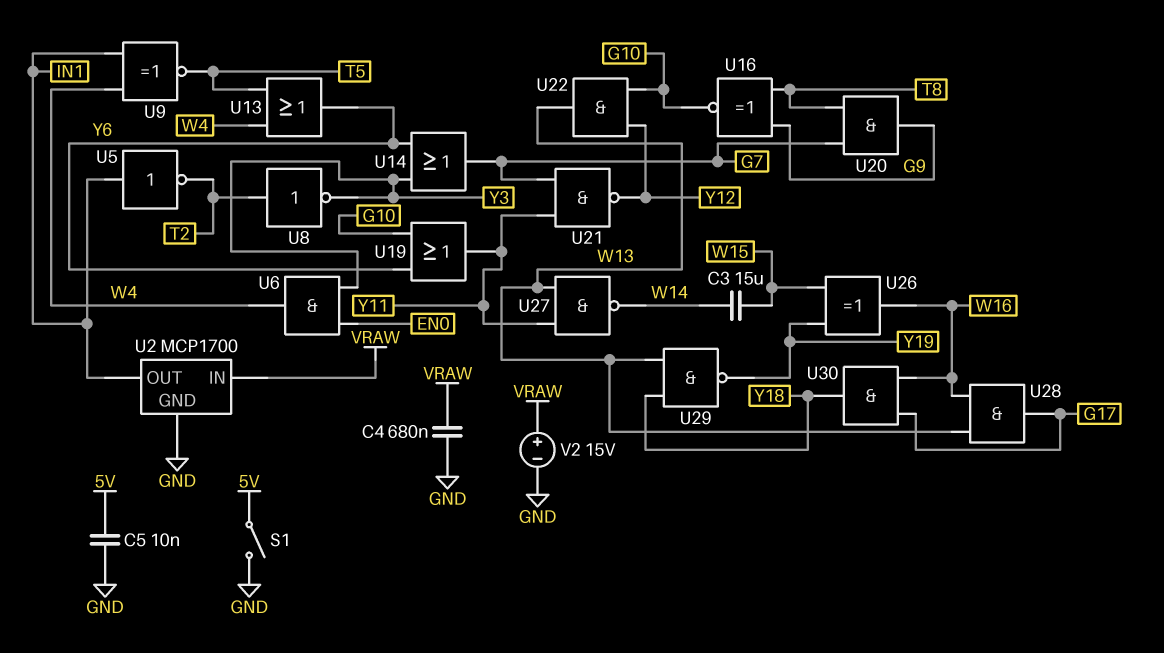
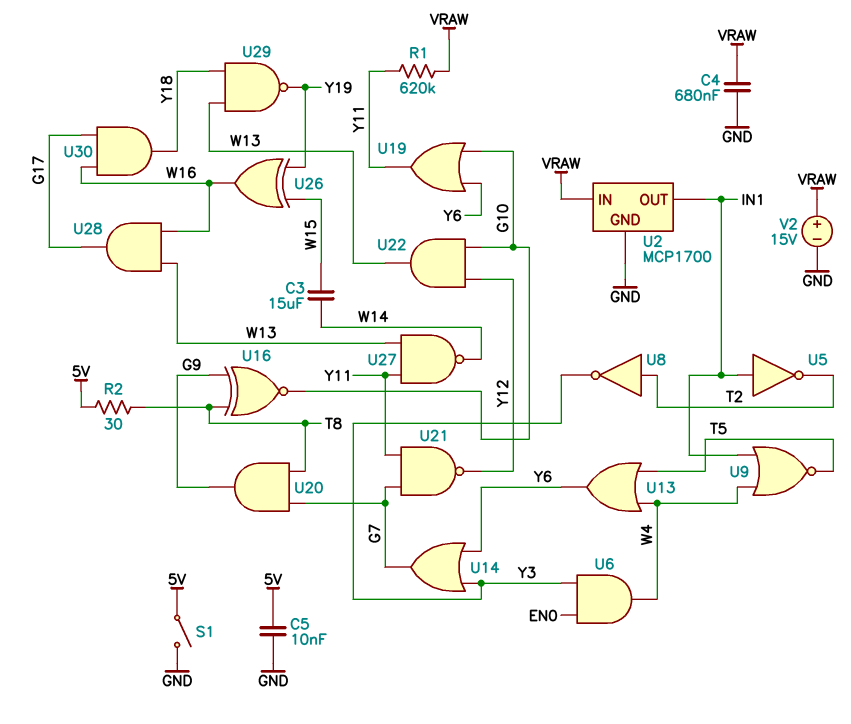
R1: none -> 620k (VRAW, Y11)
R2: none -> 30 (5V, T8)
U9: XNOR (in IN1, in W4, out T5) -> NOR (in IN1, in W4, out T5)

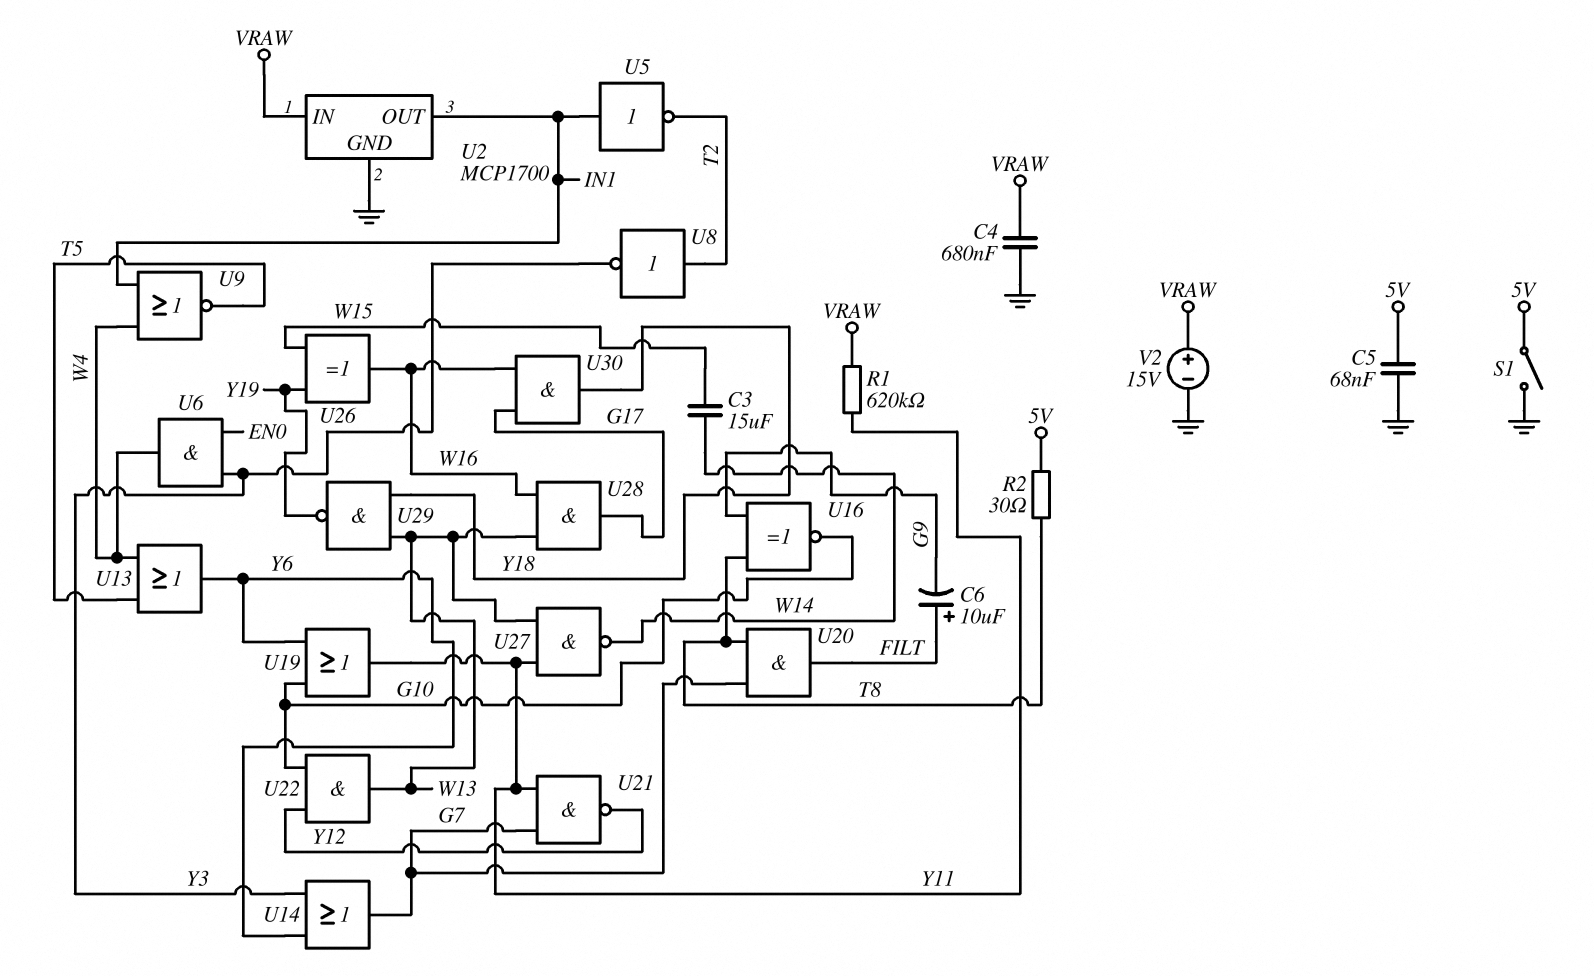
C5: 10nF (5V, GND) -> 68nF (5V, GND)
C6: none -> 10uF (plus FILT, minus G9)
U20: AND (in G7, in T8, out G9) -> AND (in G7, in T8, out FILT)

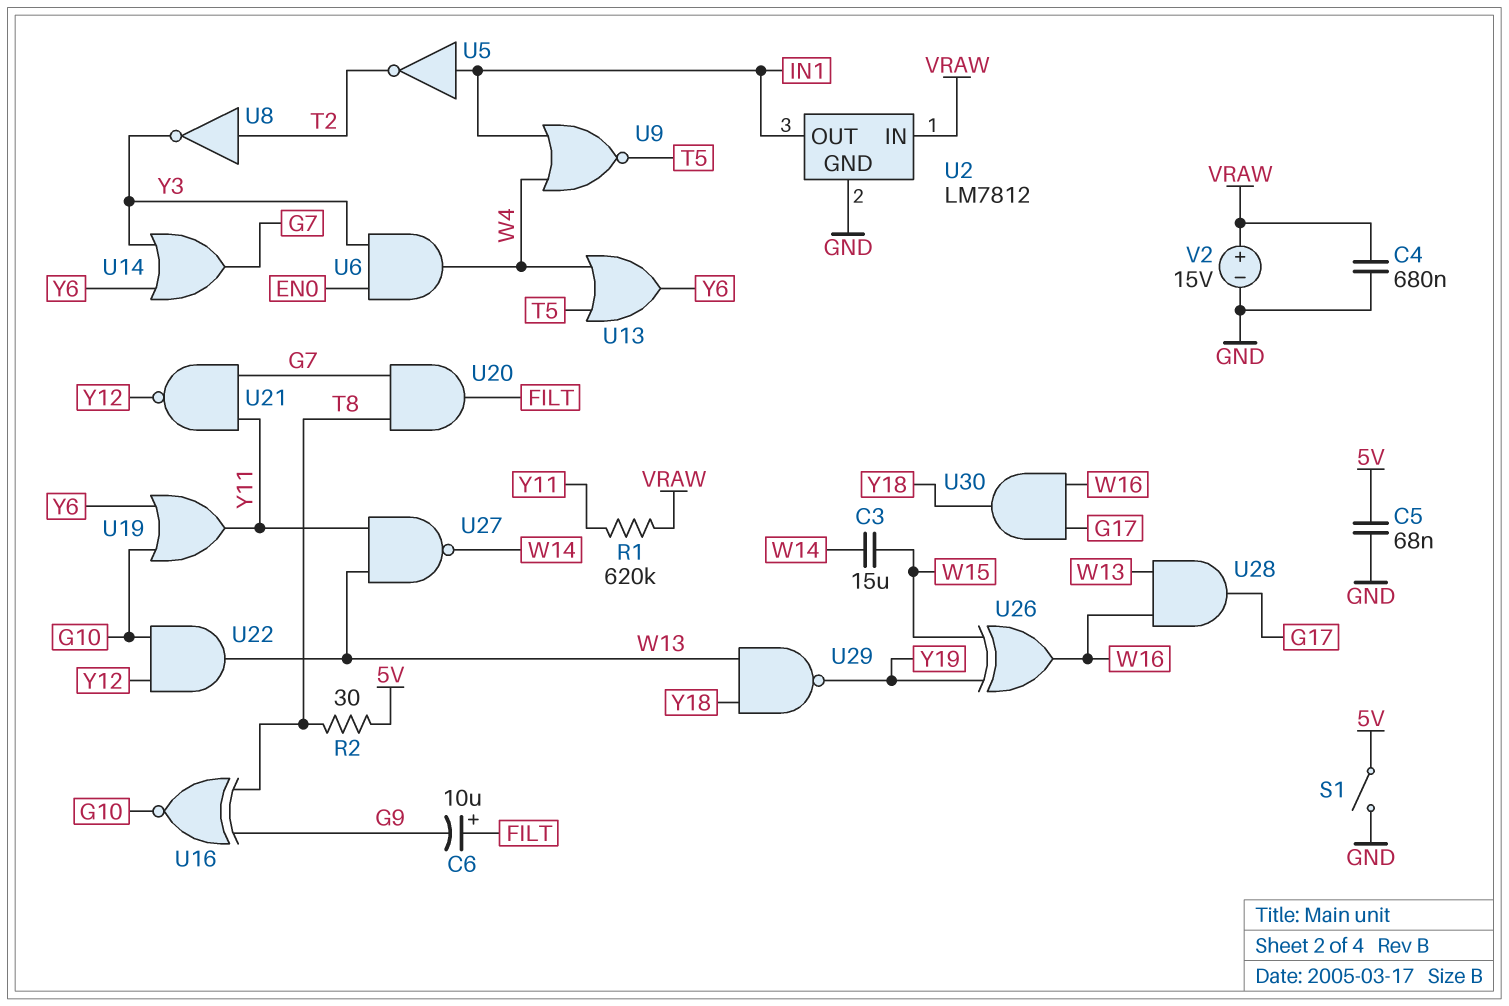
U2: MCP1700 -> LM7812

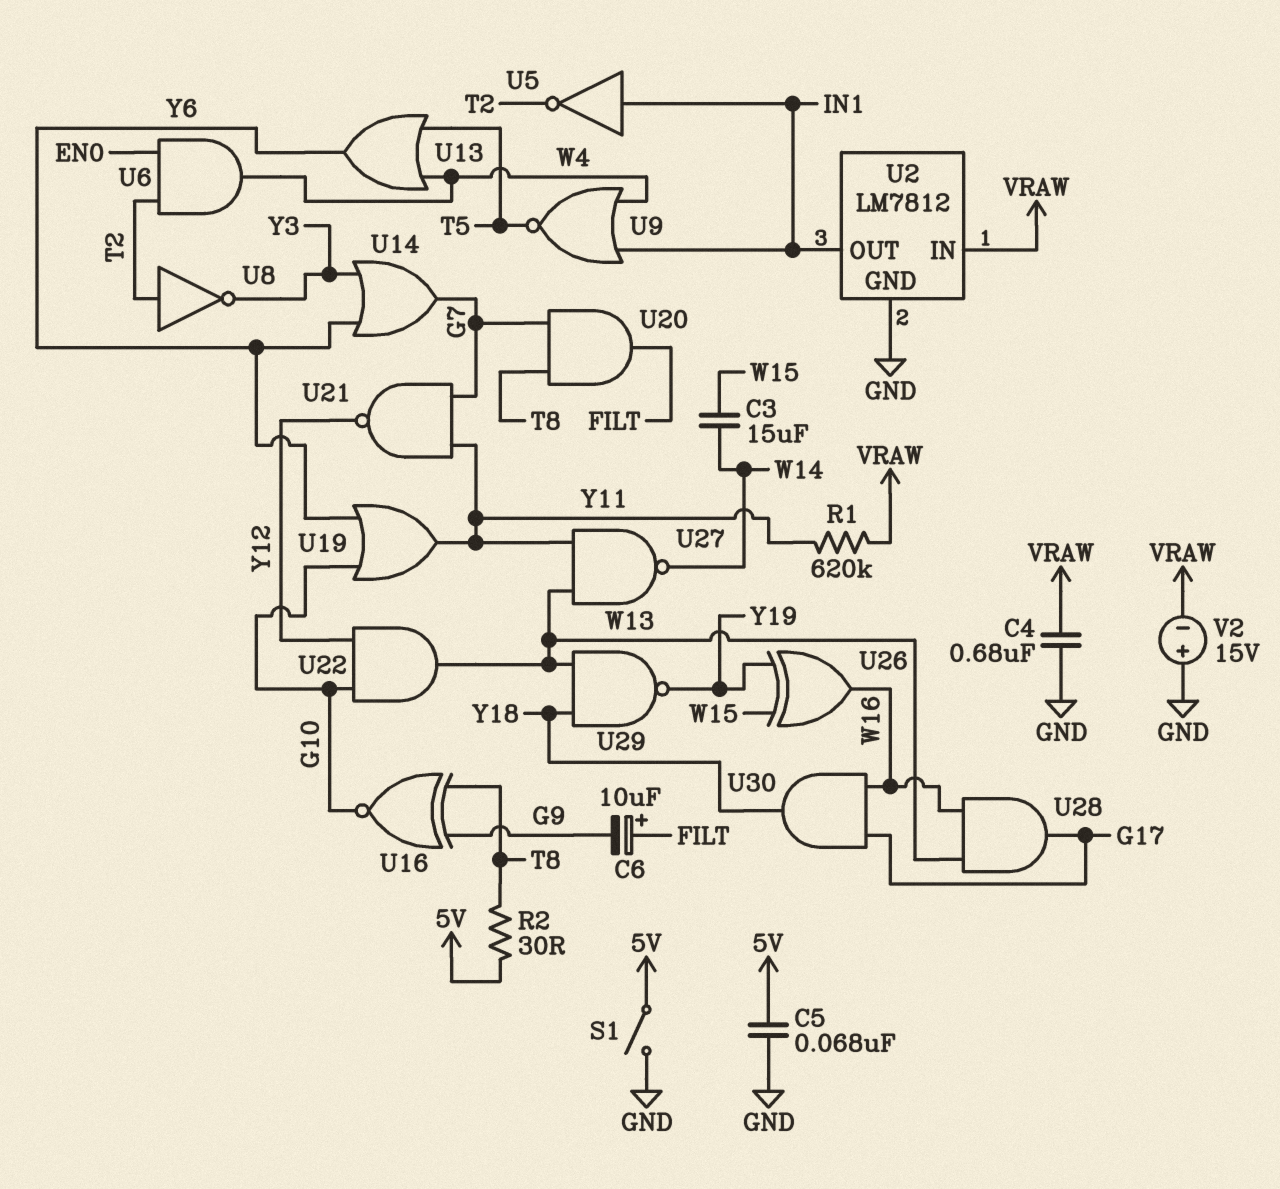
U6: AND (in EN0, in Y3, out W4) -> AND (in EN0, in T2, out W4)
V2: 15V (plus VRAW, minus GND) -> 15V (plus GND, minus VRAW)

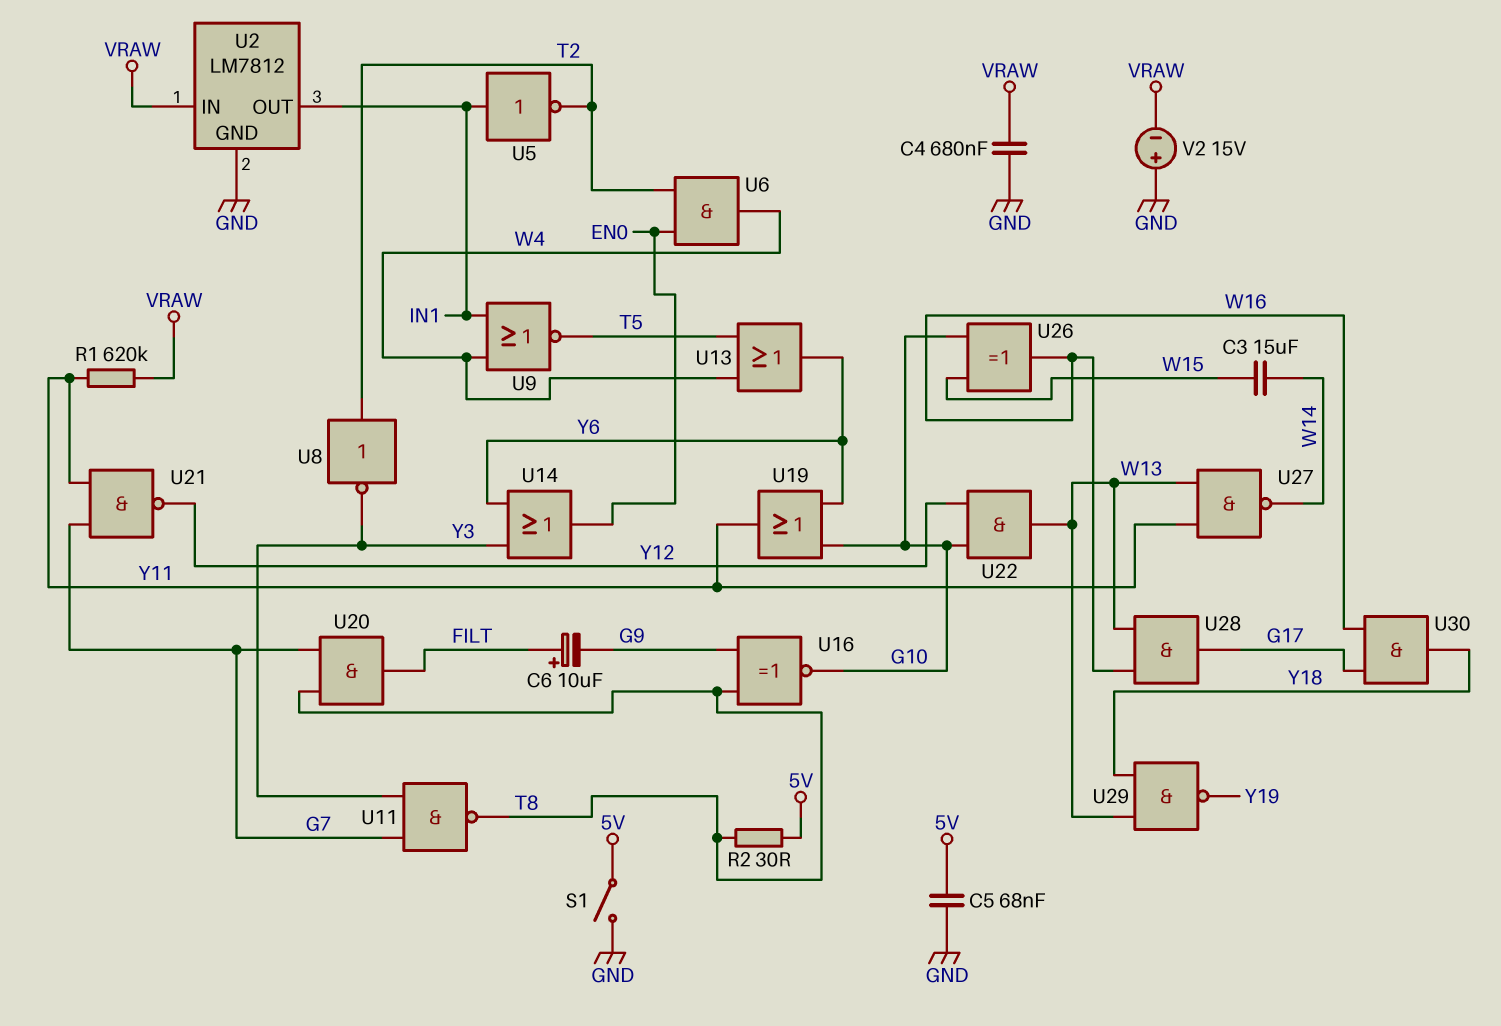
U11: none -> NAND (in G7, in Y3, out T8)
U14: OR (in Y3, in Y6, out G7) -> OR (in Y3, in Y6, out EN0)
U26: XOR (in W15, in Y19, out W16) -> XOR (in G10, in W15, out W16)

